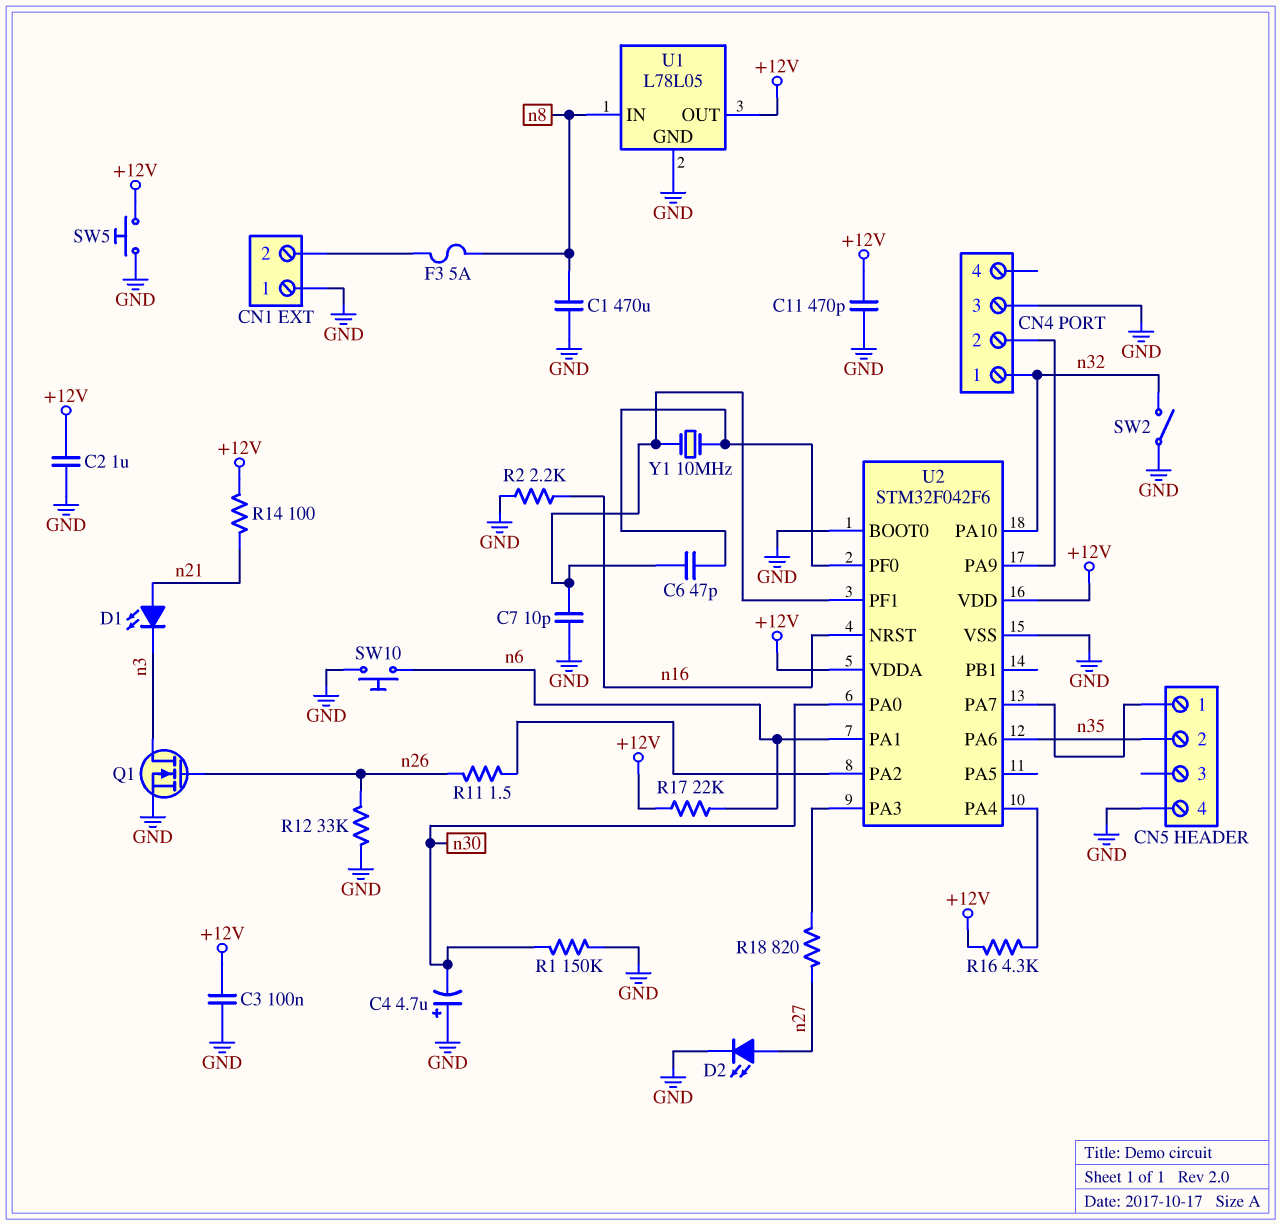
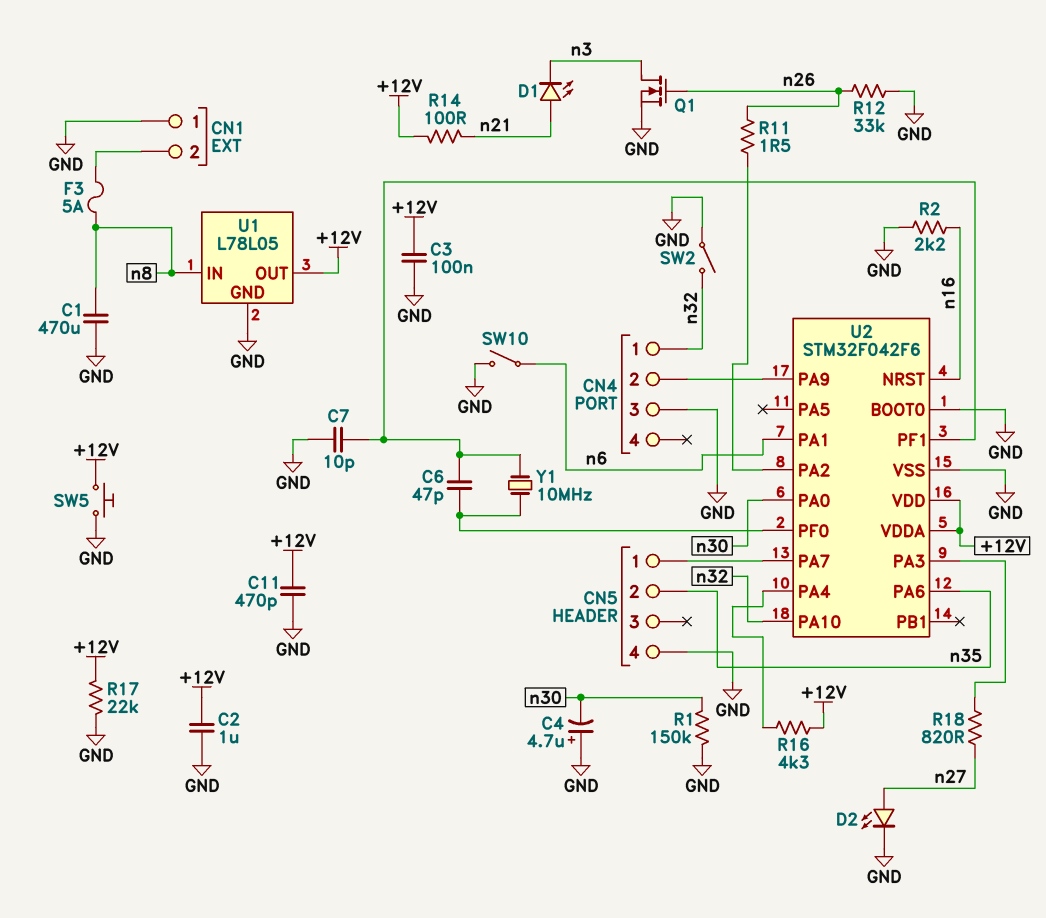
R17: 22k (+12V, n6) -> 22k (+12V, GND)
SW10: button (GND, n6) -> switch (GND, n6)

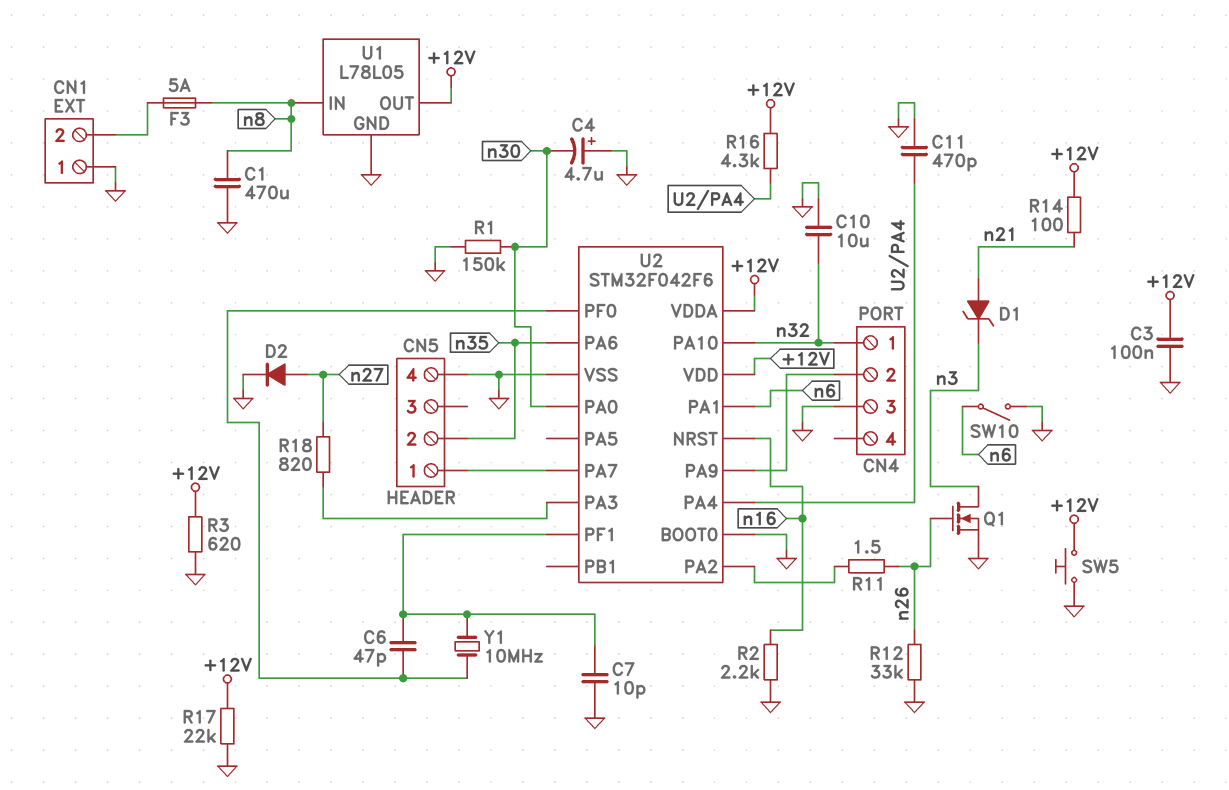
C2: 1uF (+12V, GND) -> none
C10: none -> 10uF (GND, n32)
C11: 470pF (+12V, GND) -> 470pF (GND, U2/PA4)
D1: LED (A n21, K n3) -> zener (A n21, K n3)
D2: LED (A n27, K GND) -> diode (A n27, K GND)
R3: none -> 620 (+12V, GND)
SW2: switch (GND, n32) -> none

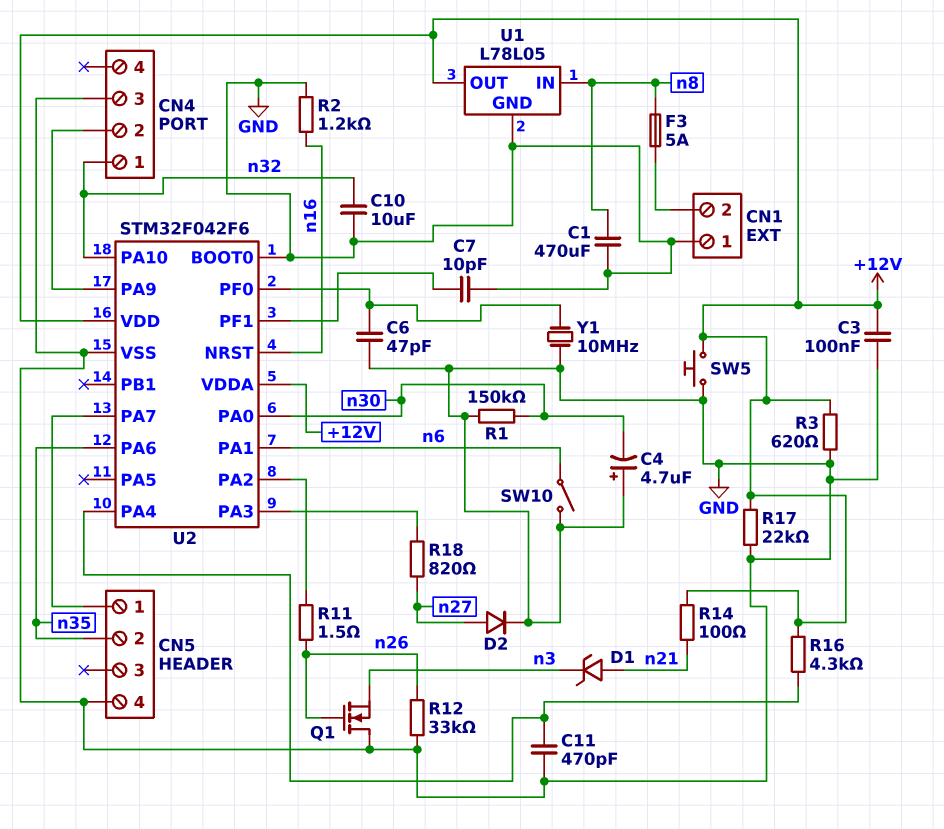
C6: 47pF (U2/PF0, U2/PF1) -> 47pF (GND, U2/PF0)
Q1: NMOS (G n26, D n3, S GND) -> NMOS (G n26, D GND, S n3)
R2: 2.2k (GND, n16) -> 1.2k (GND, n16)
Y1: 10MHz (U2/PF0, U2/PF1) -> 10MHz (GND, U2/PF0)

